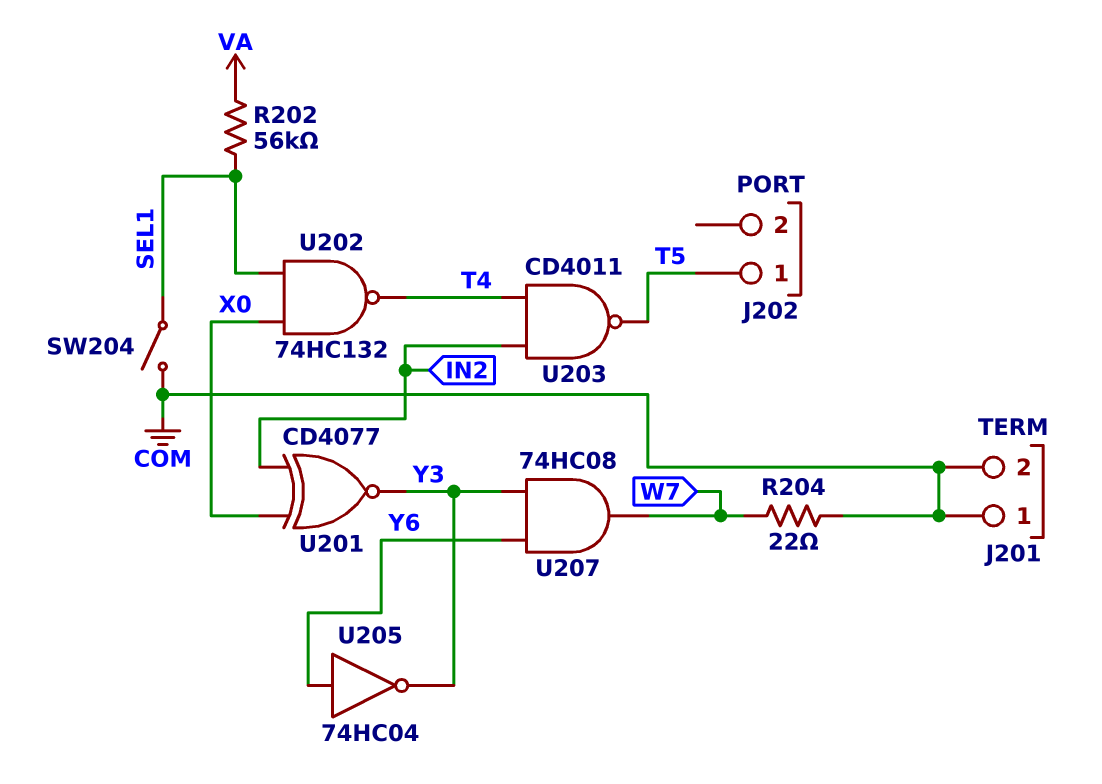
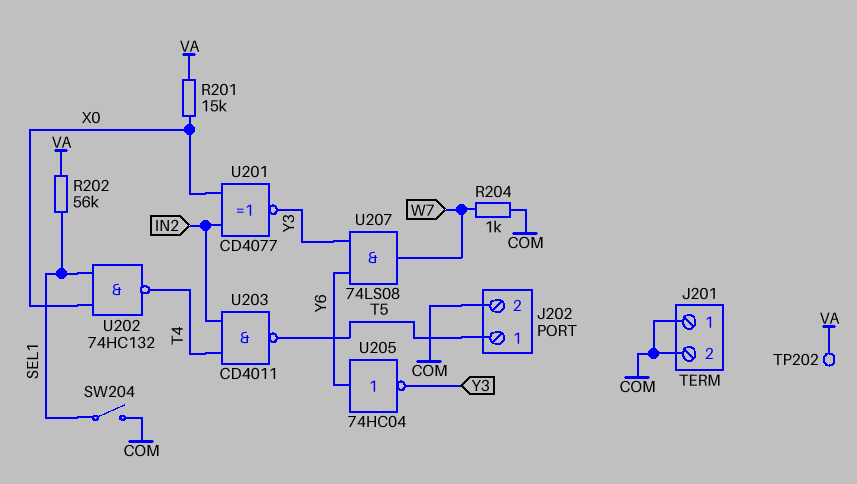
J202 pin 2: none -> COM
R201: none -> 15k (VA, X0)
R204: 22 (COM, W7) -> 1k (COM, W7)
TP202: none -> test point (VA)
U207: AND 74HC08 (in Y3, in Y6, out W7) -> AND 74LS08 (in Y3, in Y6, out W7)

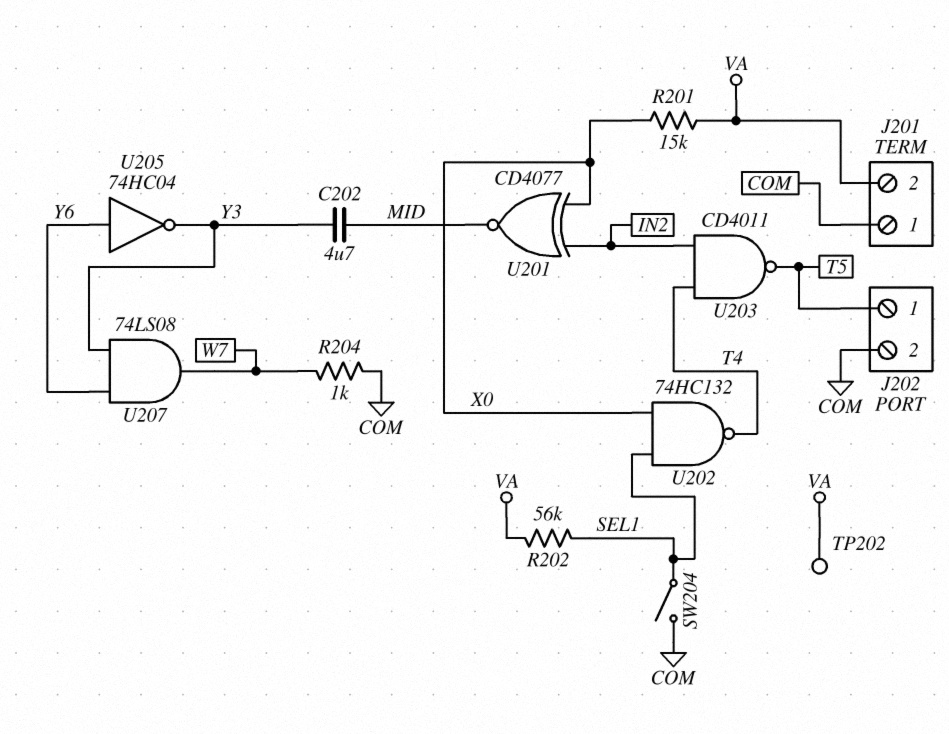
C202: none -> 4.7uF (MID, Y3)
J201 pin 2: COM -> VA
U201: XNOR CD4077 (in IN2, in X0, out Y3) -> XNOR CD4077 (in IN2, in X0, out MID)

